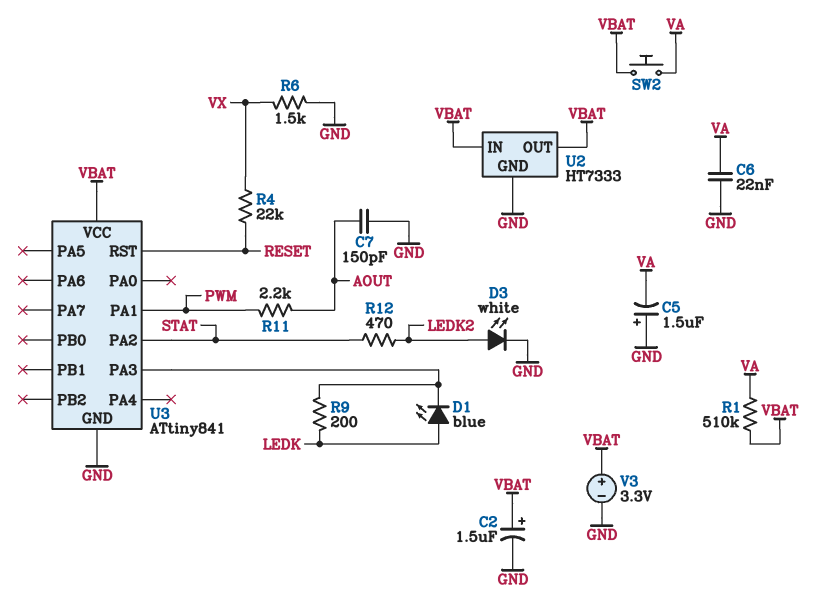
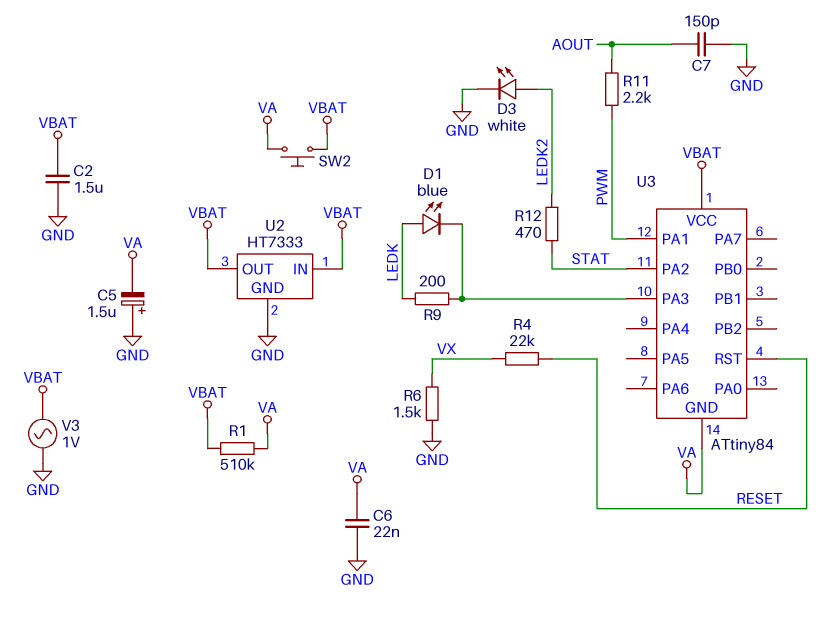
C2: 1.5uF (plus VBAT, minus GND) -> 1.5uF (GND, VBAT)
U3: ATtiny841 -> ATtiny84
U3 pin GND: GND -> VA
V3: 3.3V (plus VBAT, minus GND) -> AC 1V (GND, VBAT)

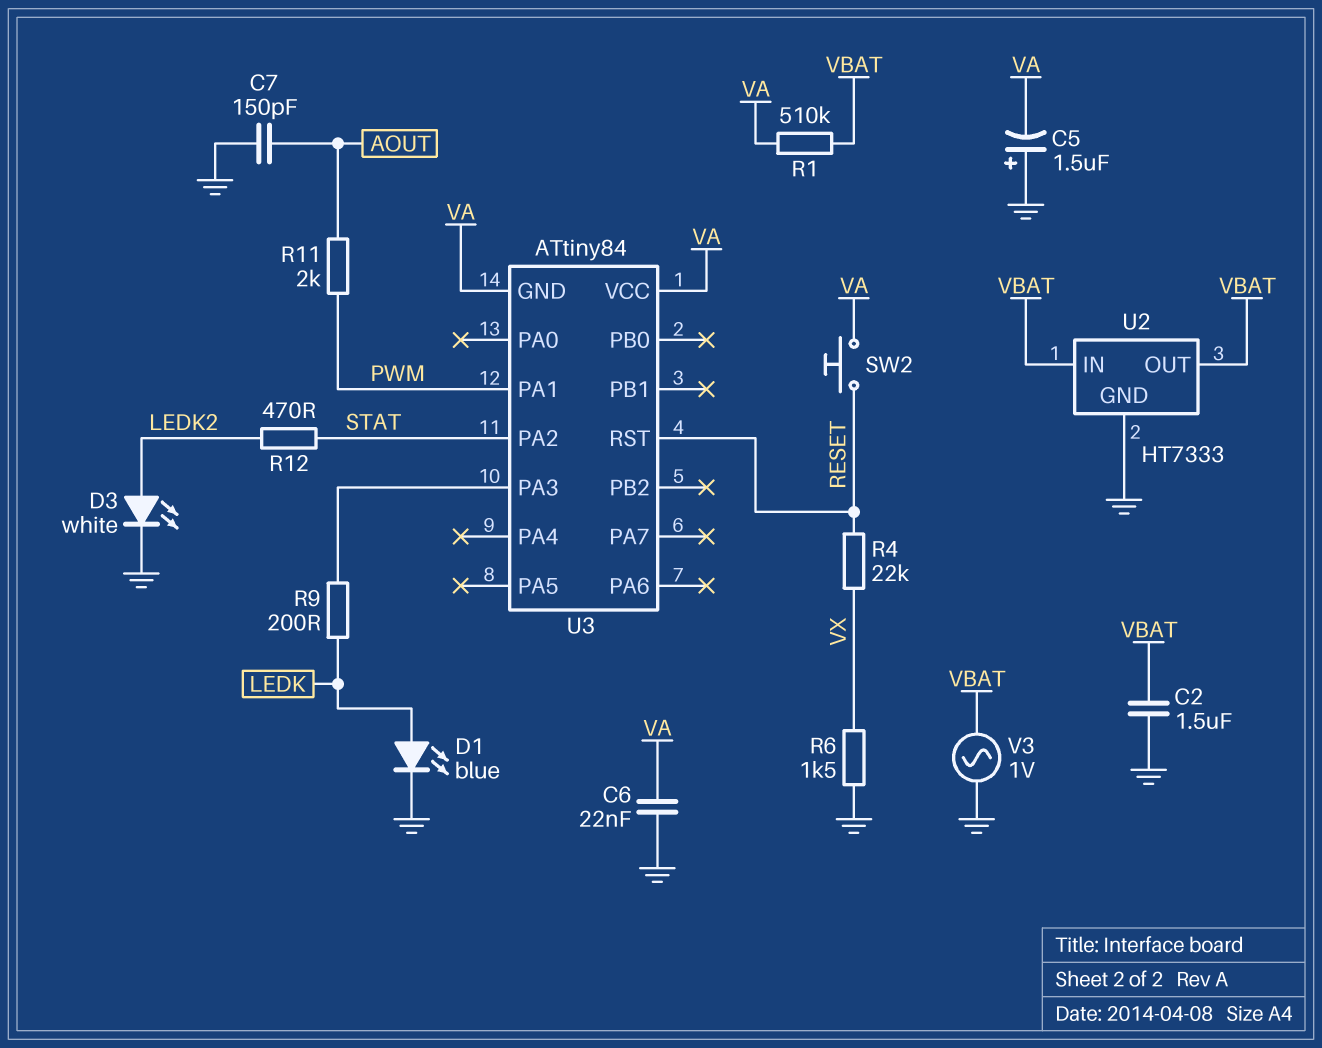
D1: LED blue (A LEDK, K U3/PA3) -> LED blue (A LEDK, K GND)
R11: 2.2k (AOUT, PWM) -> 2k (AOUT, PWM)
SW2: button (VA, VBAT) -> button (RESET, VA)
U3 pin VCC: VBAT -> VA

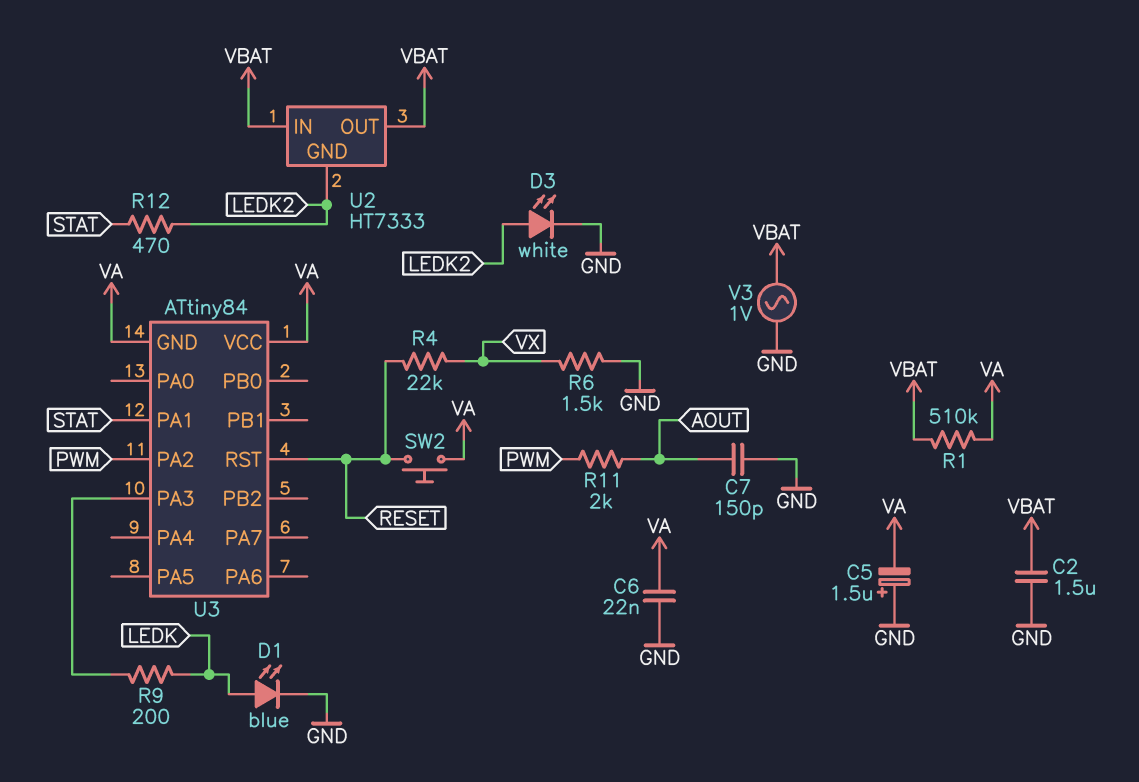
U2 pin GND: GND -> LEDK2
U3 pin PA1: PWM -> STAT
U3 pin PA2: STAT -> PWM

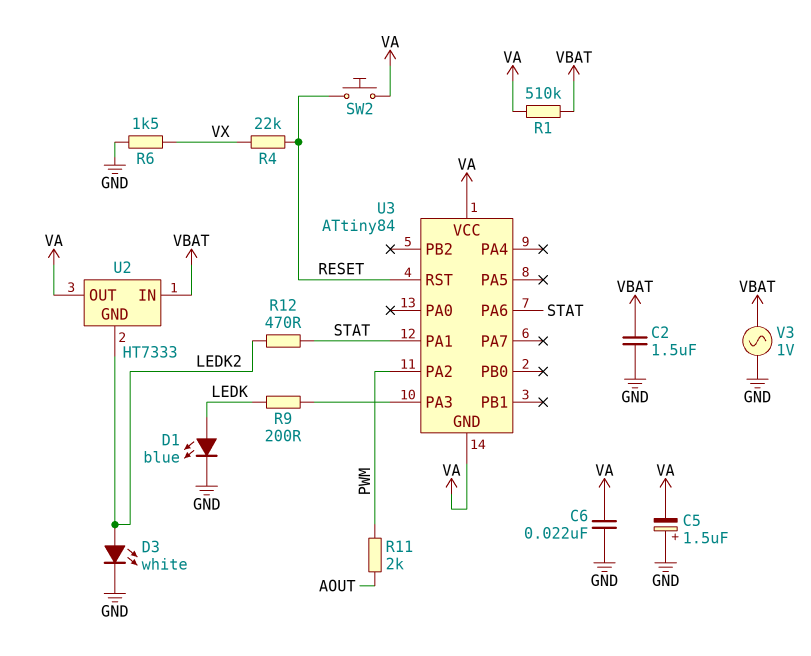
C7: 150pF (AOUT, GND) -> none
U2 pin OUT: VBAT -> VA
U3 pin PA6: none -> STAT

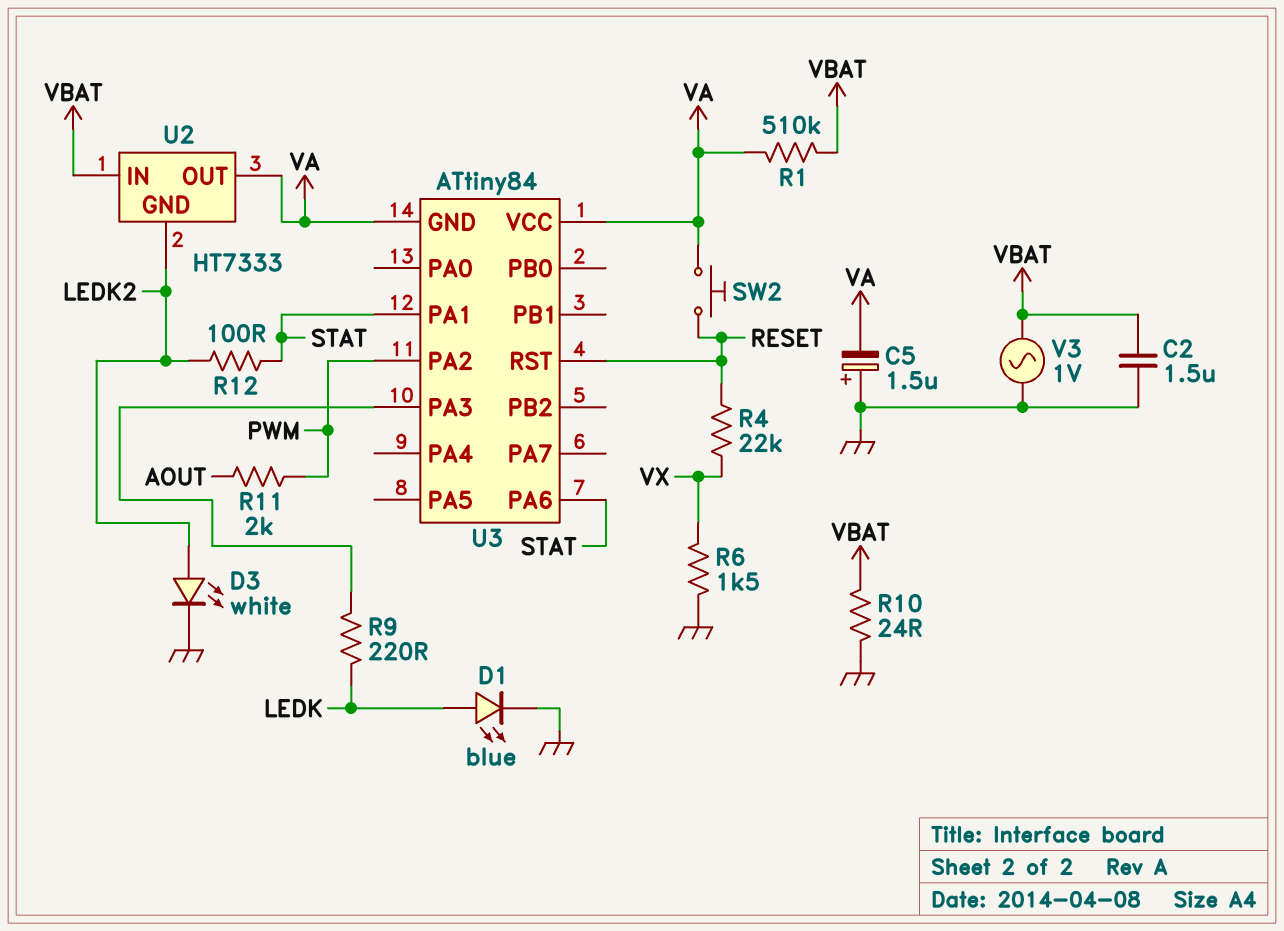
C6: 22nF (GND, VA) -> none
R9: 200 (LEDK, U3/PA3) -> 220 (LEDK, U3/PA3)
R10: none -> 24 (GND, VBAT)
R12: 470 (LEDK2, STAT) -> 100 (LEDK2, STAT)

